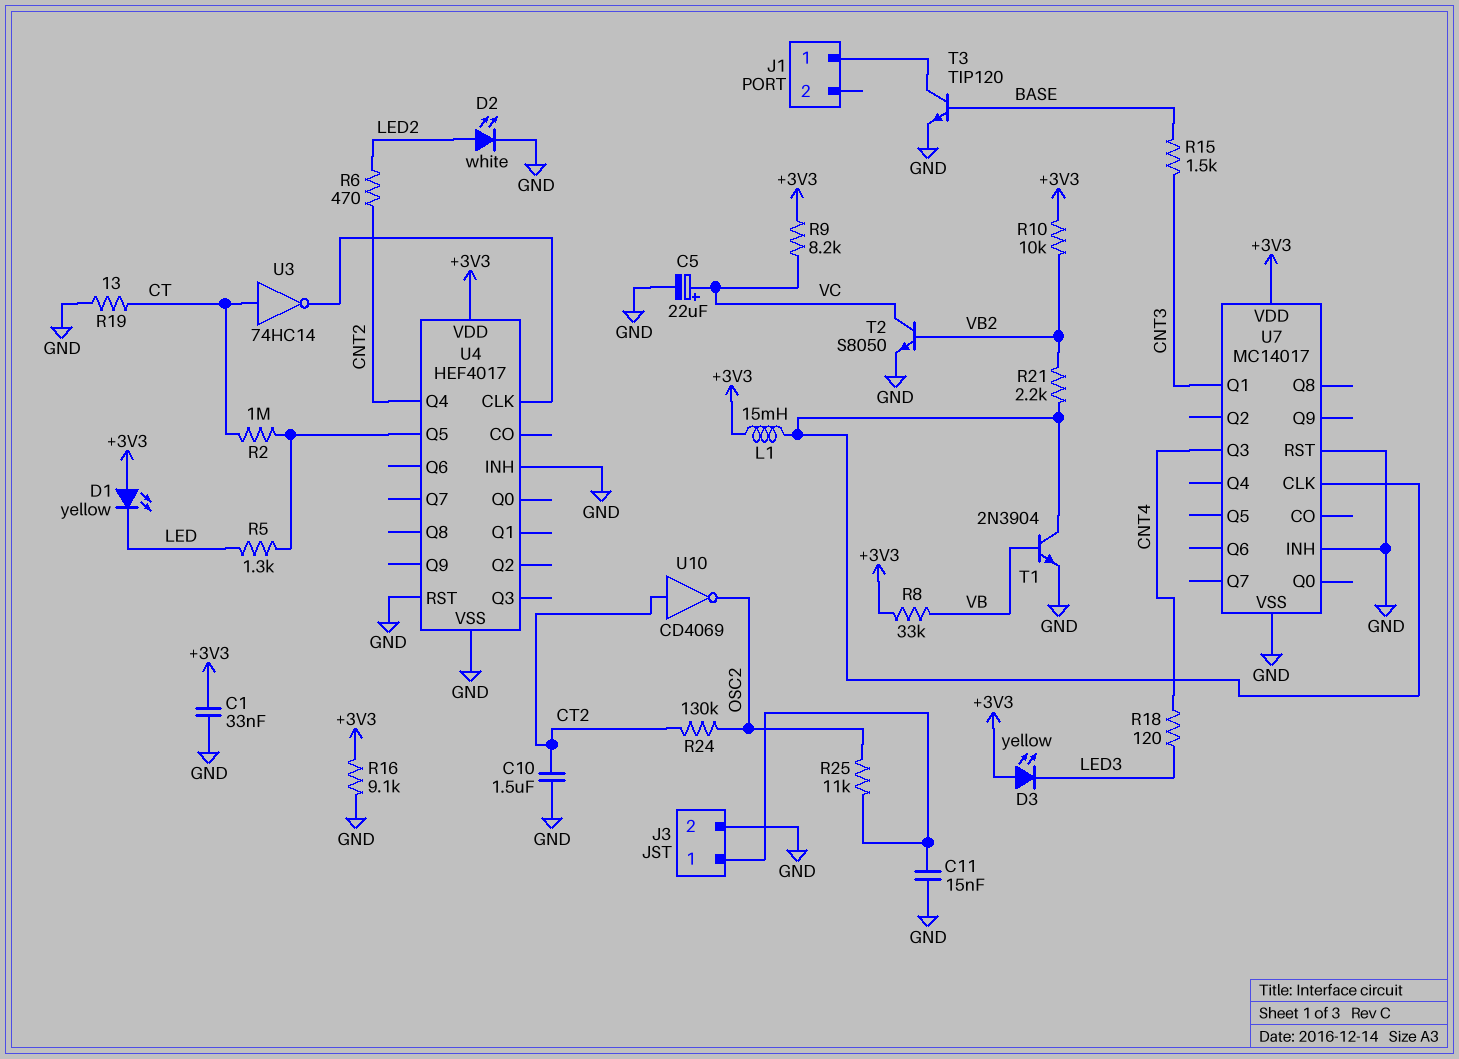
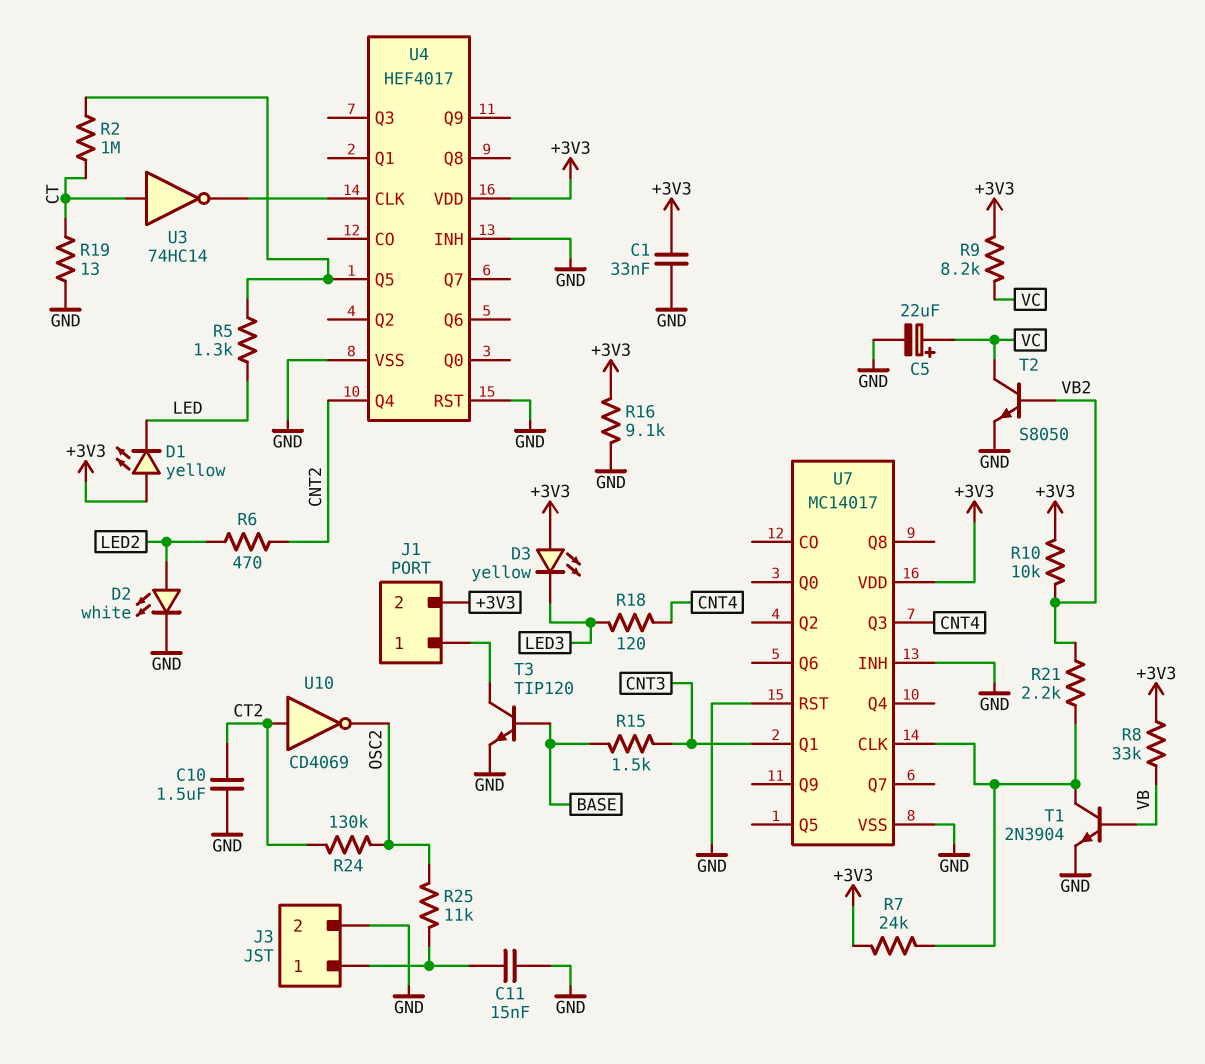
J1 pin 2: none -> +3V3
L1: 15mH (+3V3, U7/CLK) -> none
R7: none -> 24k (+3V3, U7/CLK)

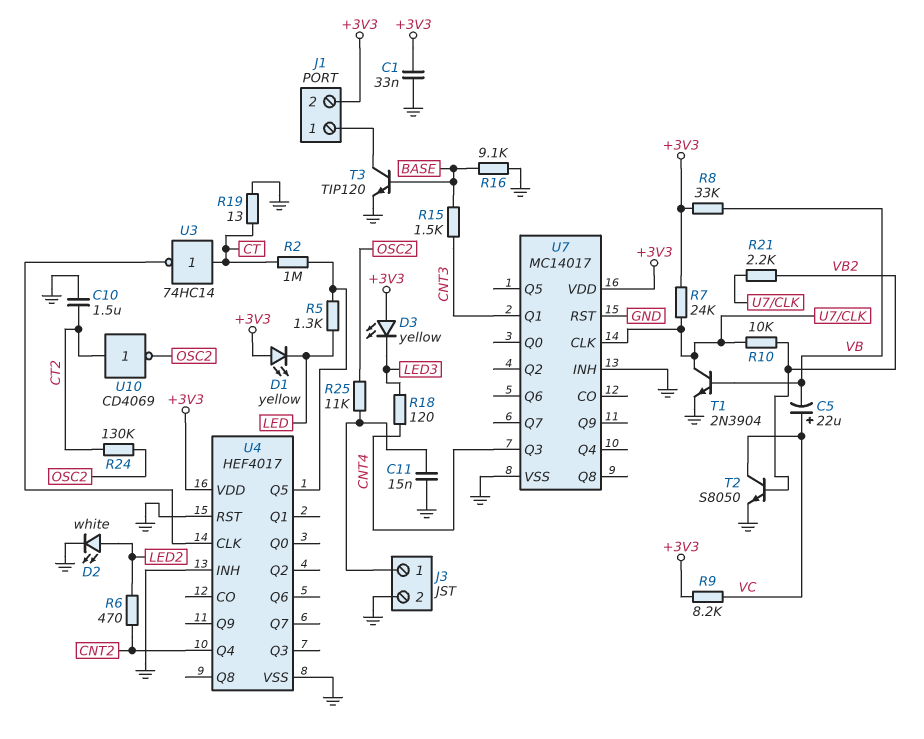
C5: 22uF (plus VC, minus GND) -> 22uF (plus VC, minus VB)
R10: 10k (+3V3, VB2) -> 10k (U7/CLK, VB2)
R16: 9.1k (+3V3, GND) -> 9.1k (BASE, GND)

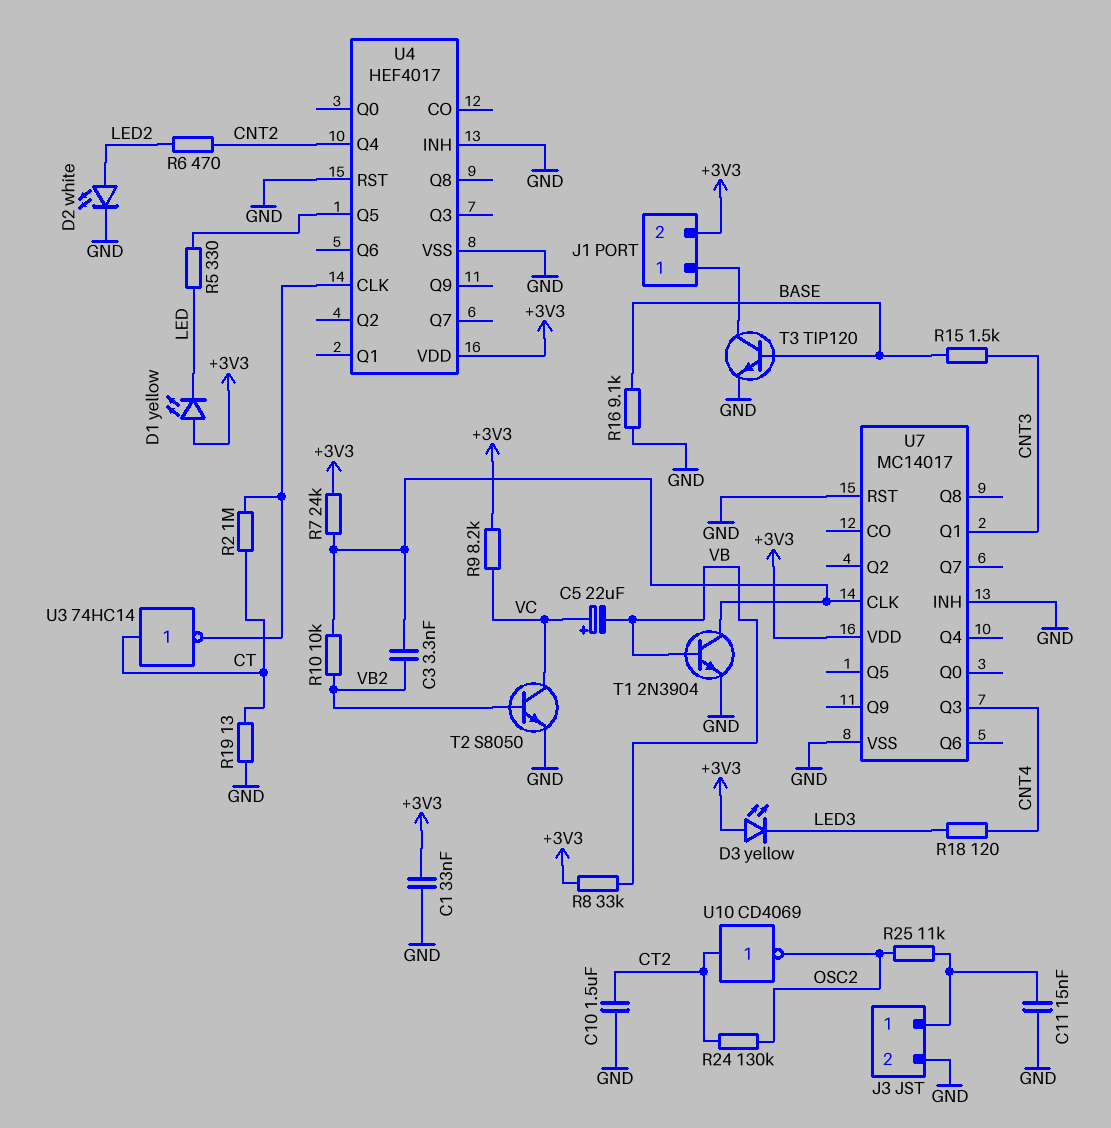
C3: none -> 3.3nF (U7/CLK, VB2)
R2: 1M (CT, U4/Q5) -> 1M (CT, U4/CLK)
R5: 1.3k (LED, U4/Q5) -> 330 (LED, U4/Q5)
R21: 2.2k (U7/CLK, VB2) -> none

